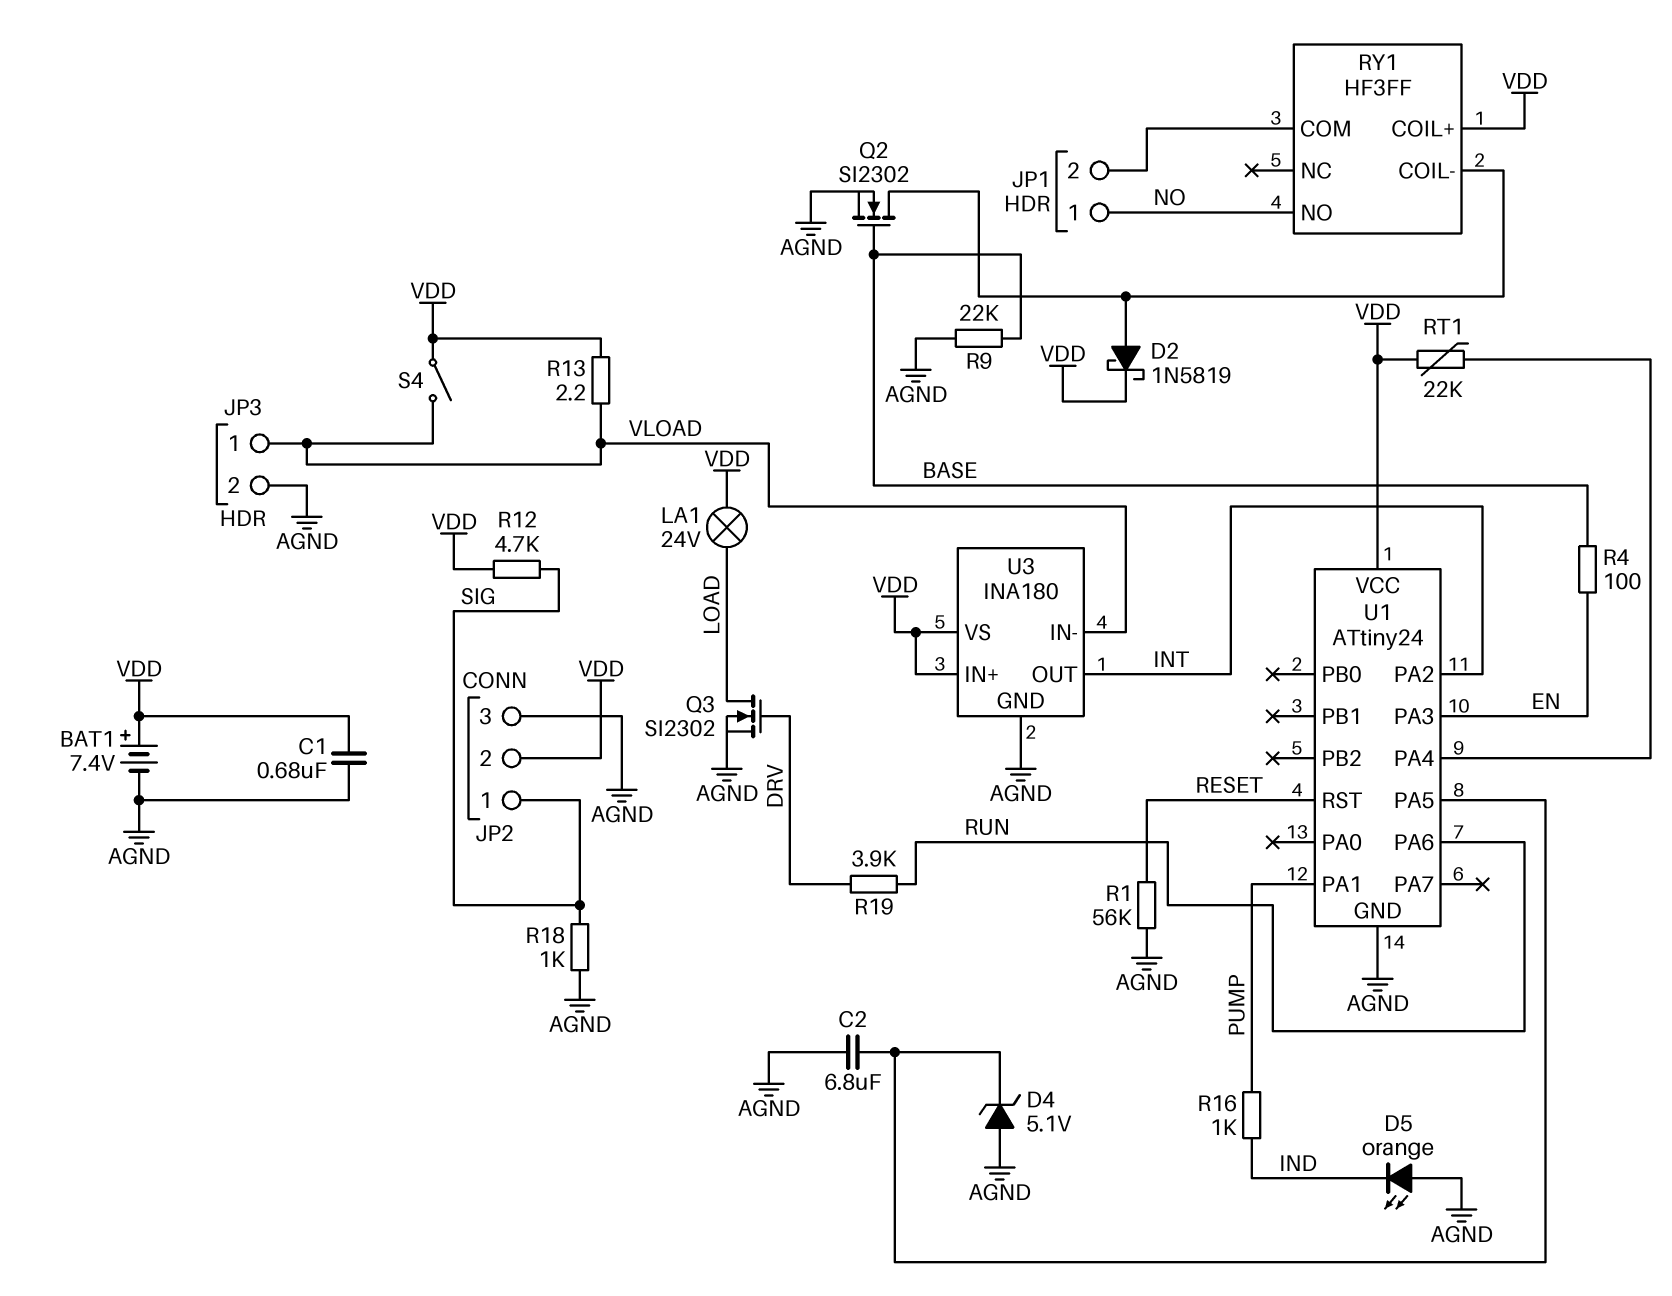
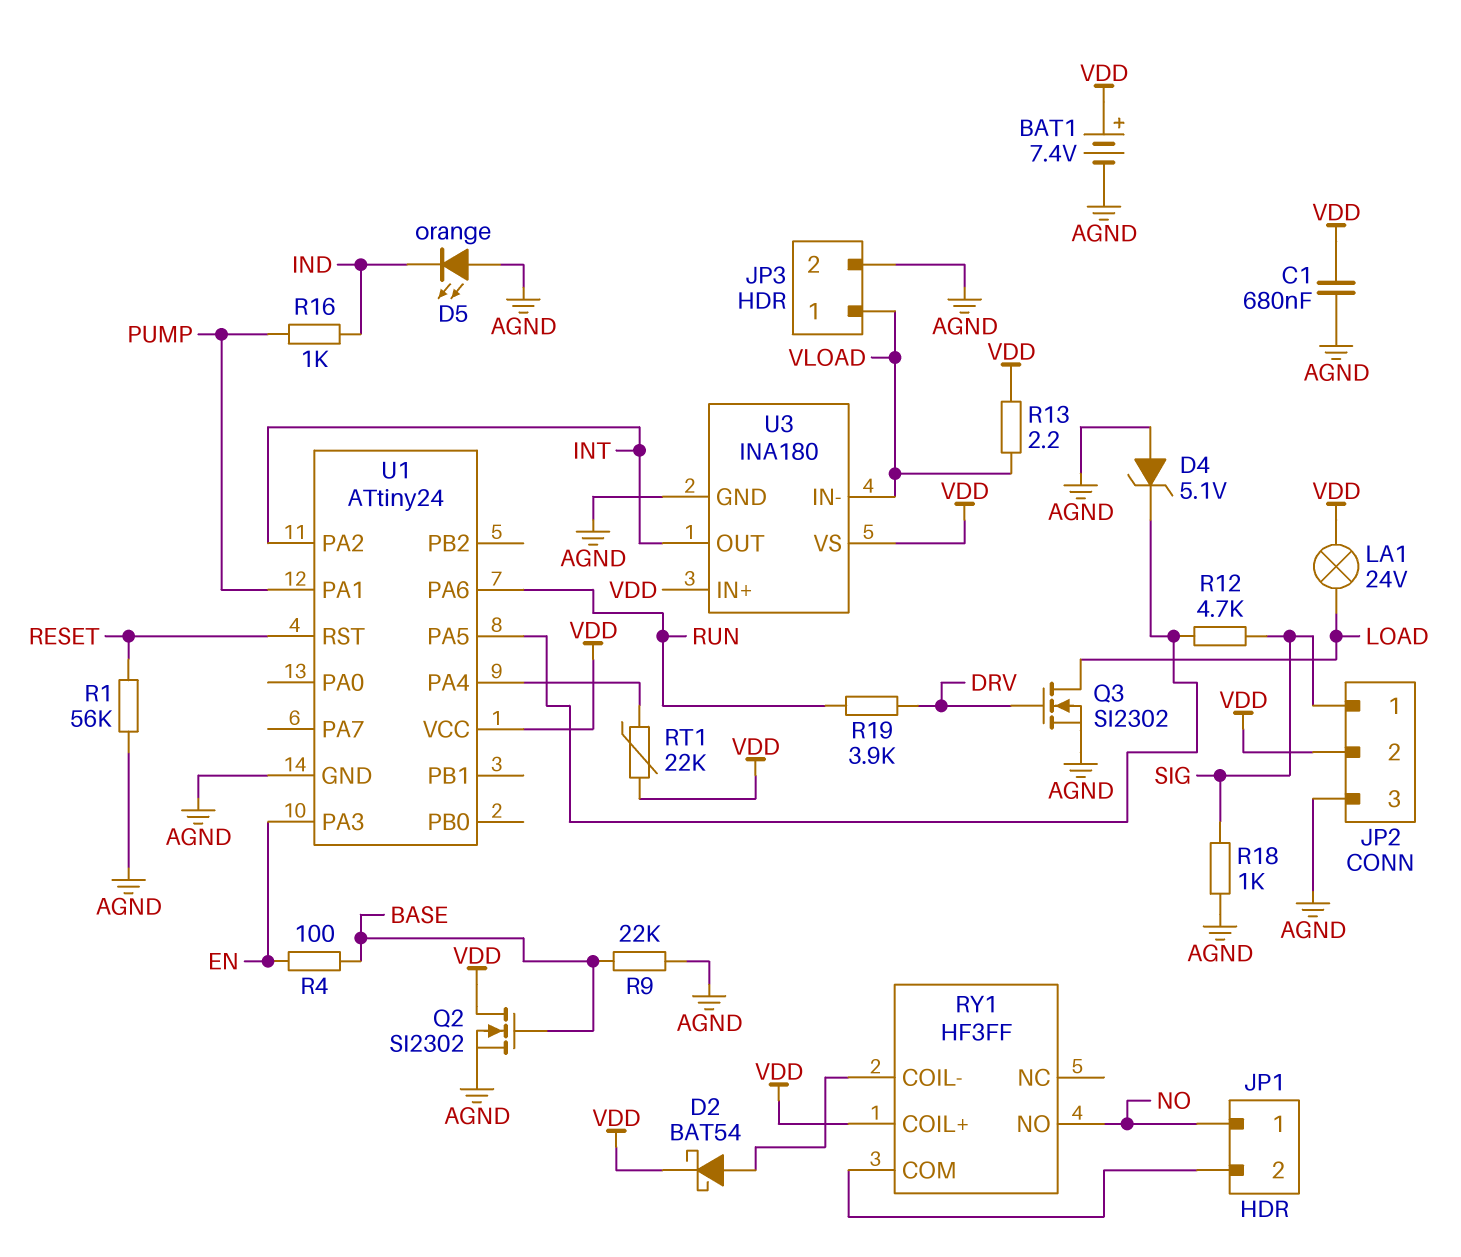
C2: 6.8uF (AGND, U1/PA5) -> none
D2: schottky 1N5819 (A RY1/COIL-, K VDD) -> schottky BAT54 (A RY1/COIL-, K VDD)
Q2: NMOS SI2302 (G BASE, D RY1/COIL-, S AGND) -> NMOS SI2302 (G BASE, D VDD, S AGND)
R12: 4.7k (SIG, VDD) -> 4.7k (SIG, U1/PA5)
S4: switch (VDD, VLOAD) -> none

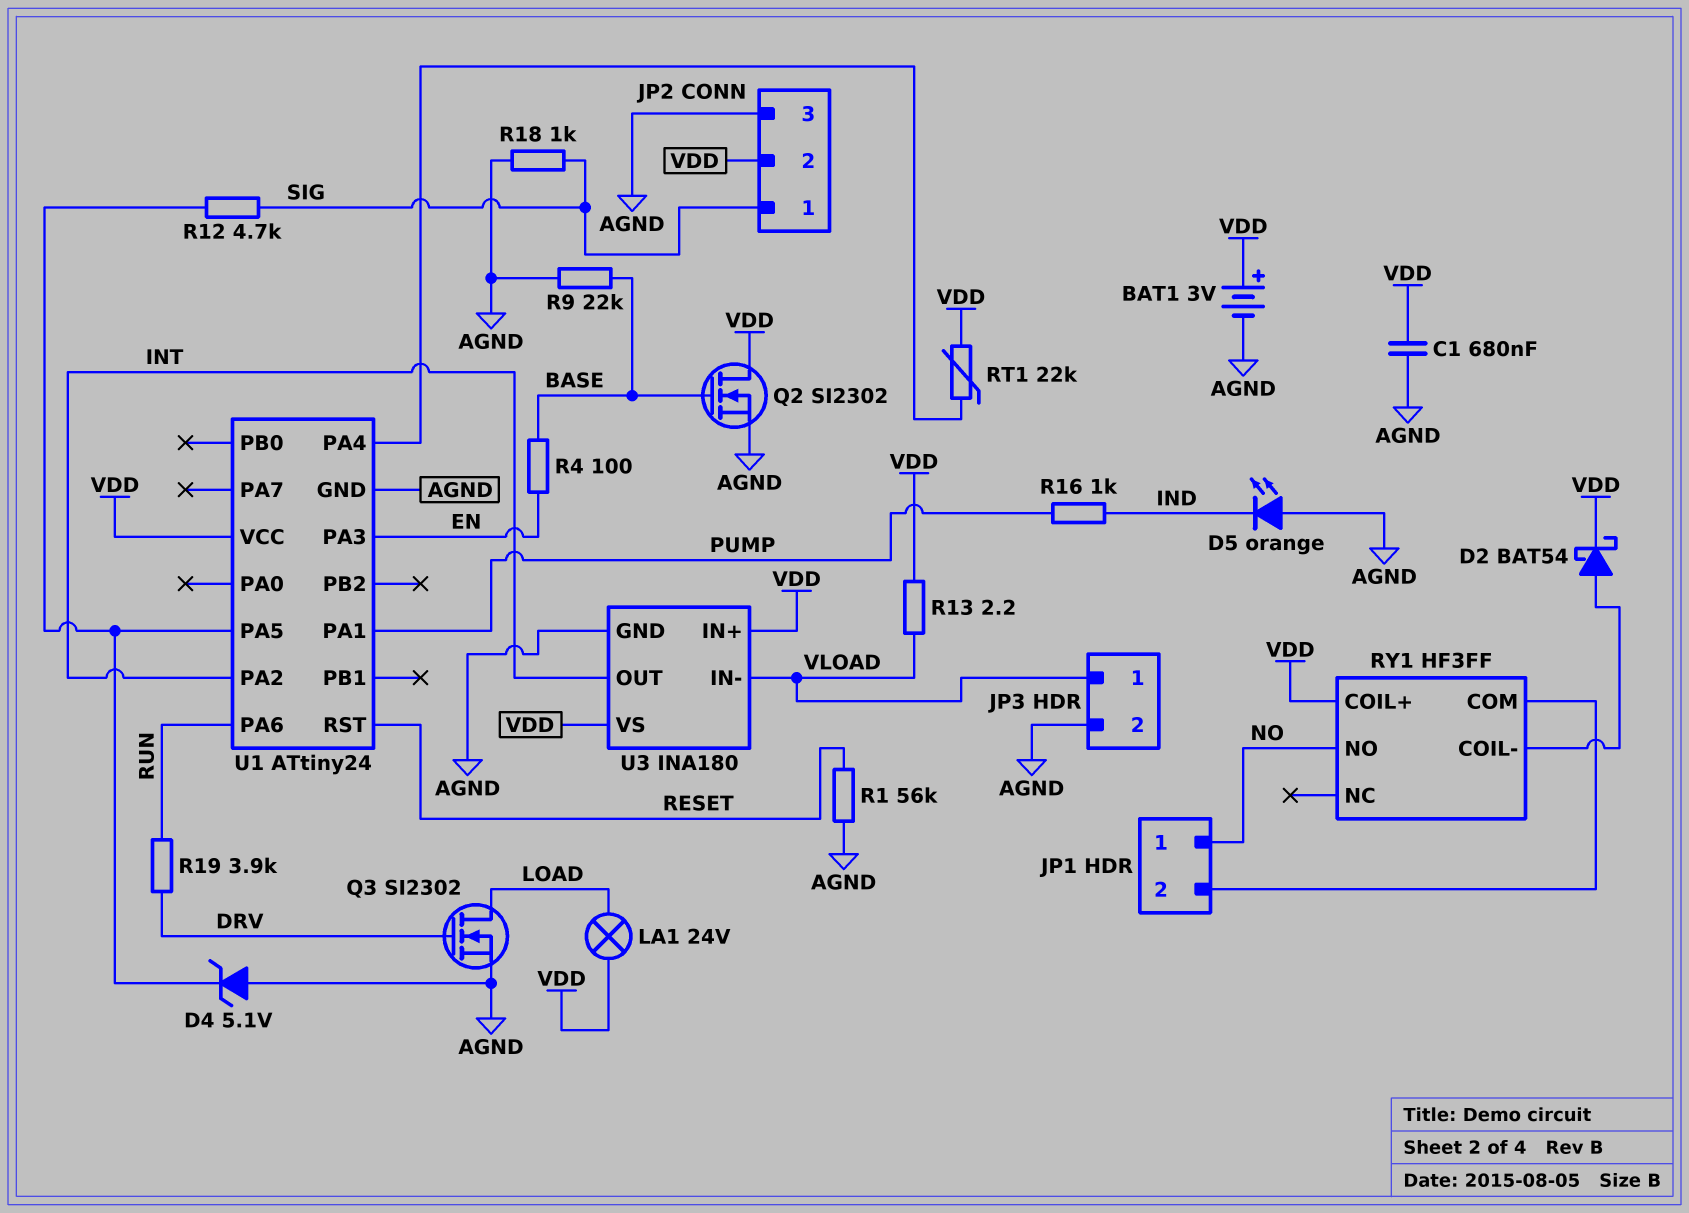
BAT1: 7.4V (plus VDD, minus AGND) -> 3V (plus VDD, minus AGND)

